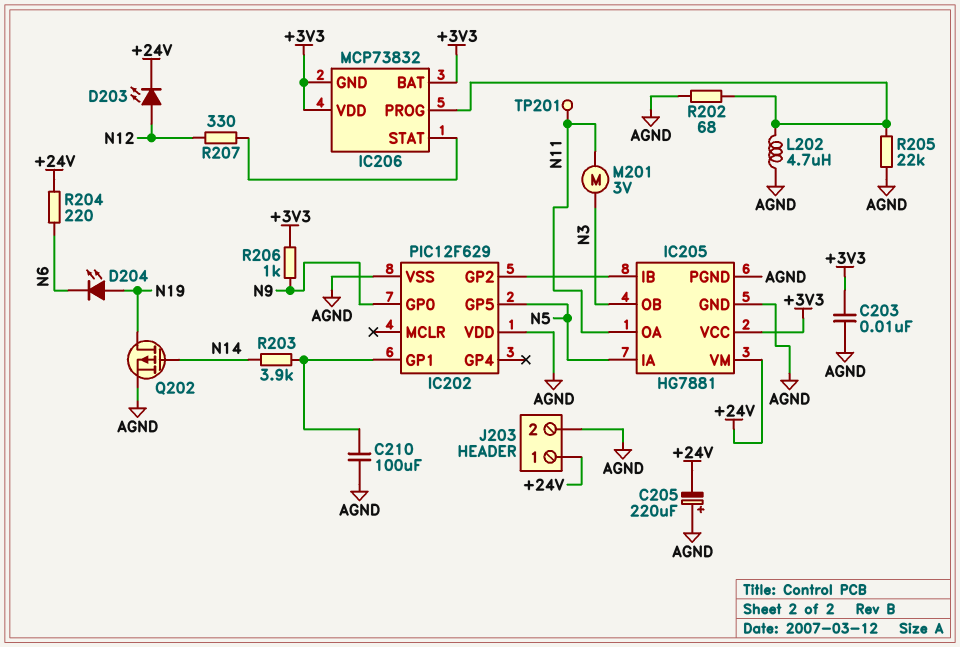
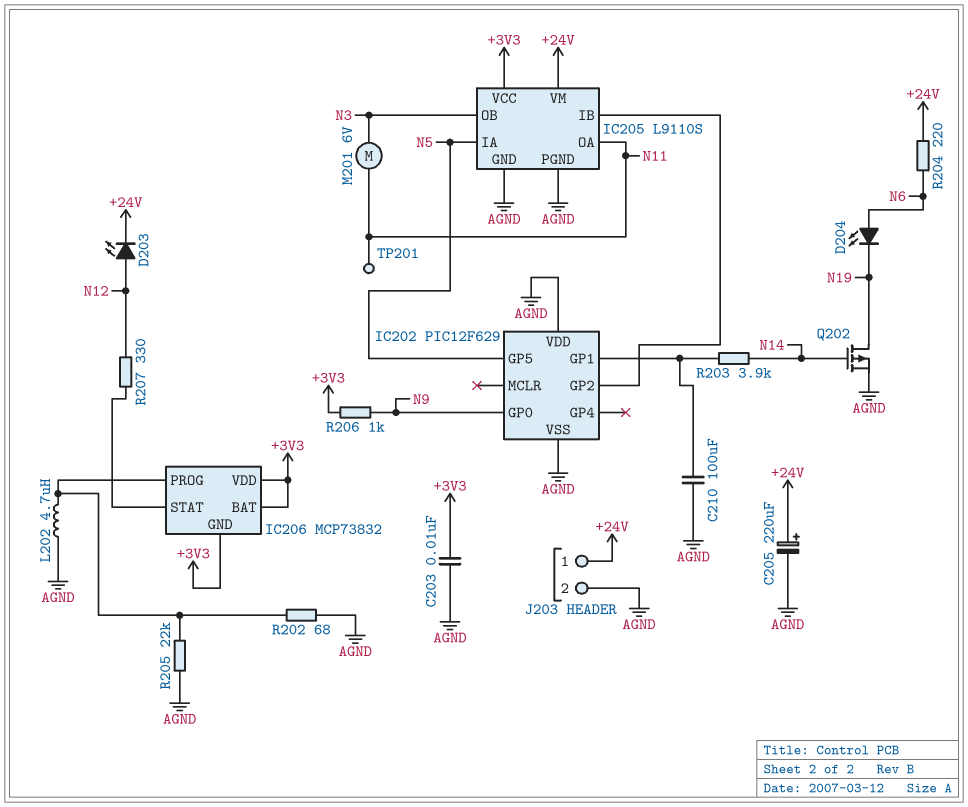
C205: 220uF (plus AGND, minus +24V) -> 220uF (plus +24V, minus AGND)
D204: LED (A N19, K N6) -> LED (A N6, K N19)
IC205: HG7881 -> L9110S
M201: motor 3V (N3, N11) -> motor 6V (N3, N11)

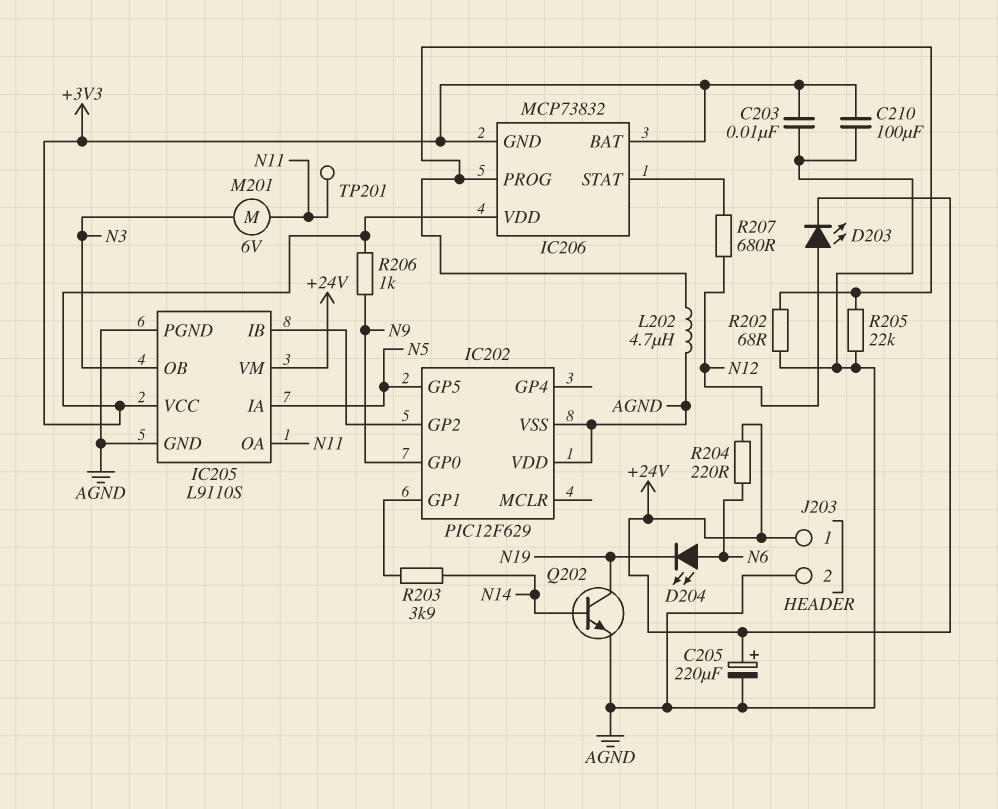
C210: 100uF (AGND, IC202/GP1) -> 100uF (+3V3, AGND)
Q202: PMOS (G N14, D N19, S AGND) -> NPN (B N14, C N19, E AGND)
R207: 330 (IC206/STAT, N12) -> 680 (IC206/STAT, N12)

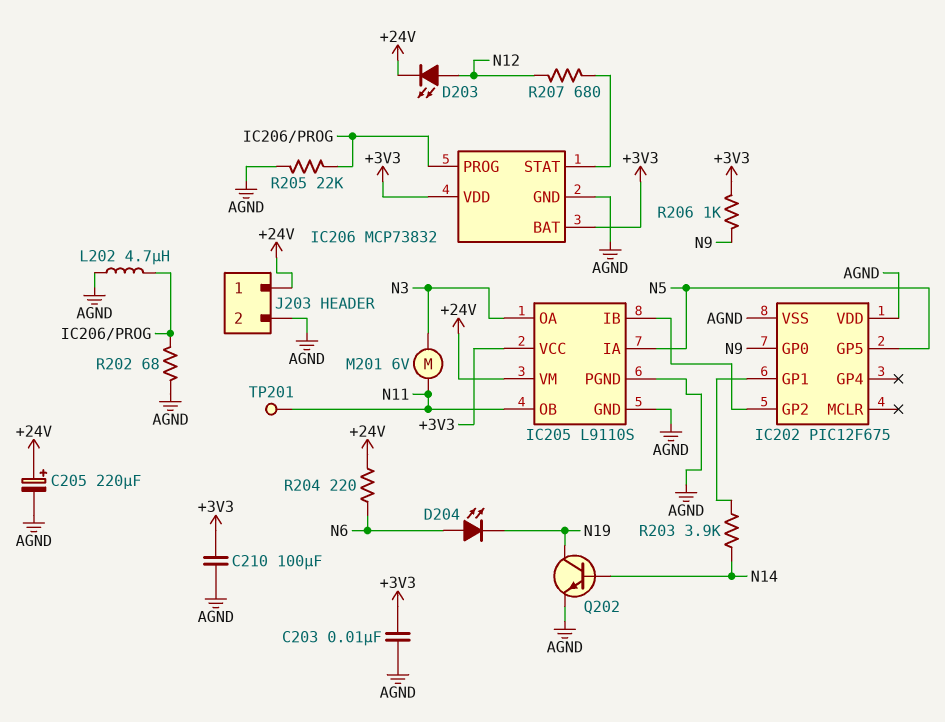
IC202: PIC12F629 -> PIC12F675
IC205 pin OA: N11 -> N3
IC205 pin OB: N3 -> N11
IC206 pin GND: +3V3 -> AGND

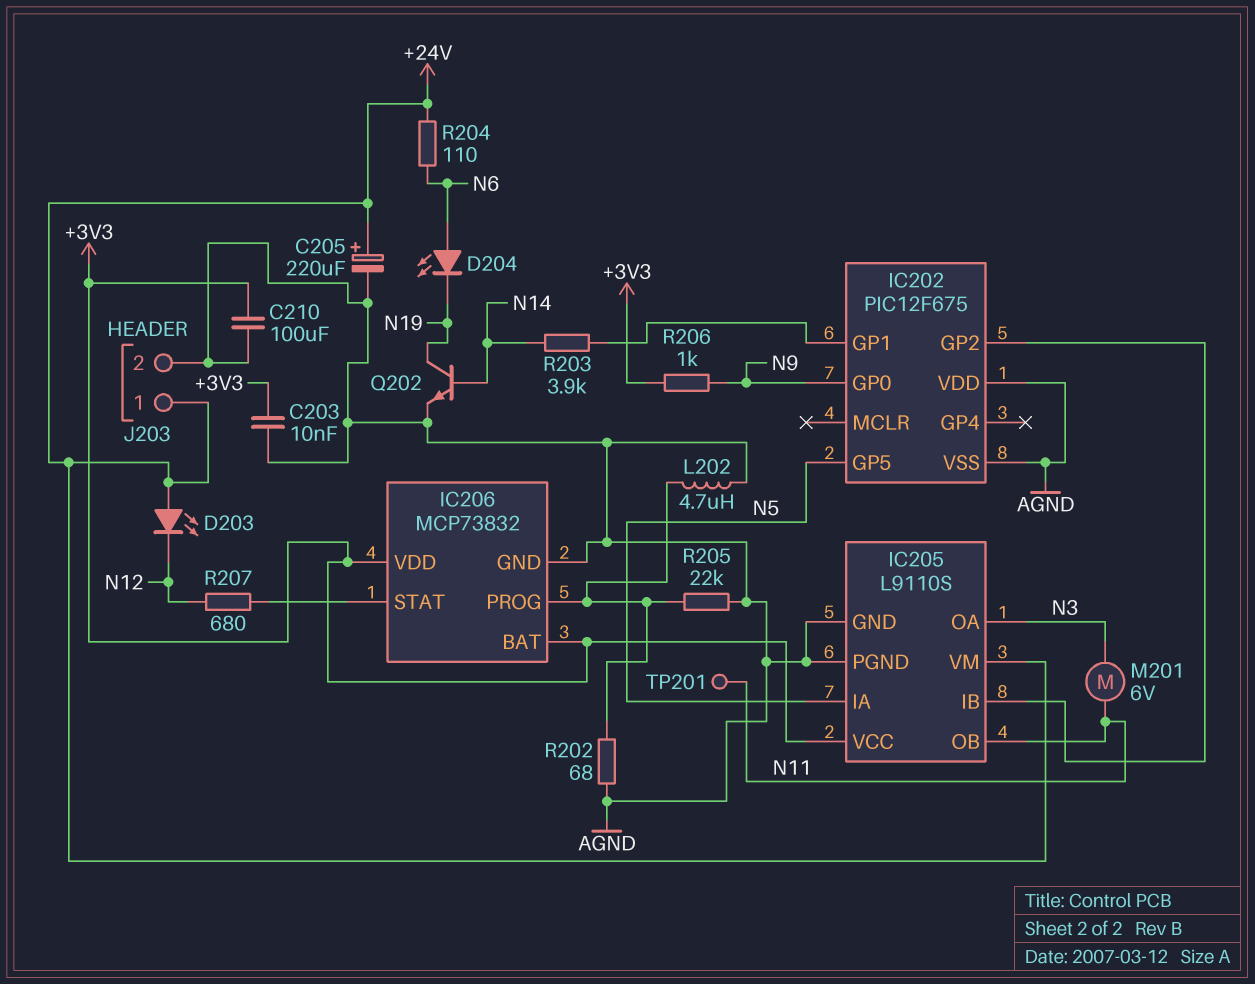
D203: LED (A N12, K +24V) -> LED (A +24V, K N12)
R204: 220 (+24V, N6) -> 110 (+24V, N6)

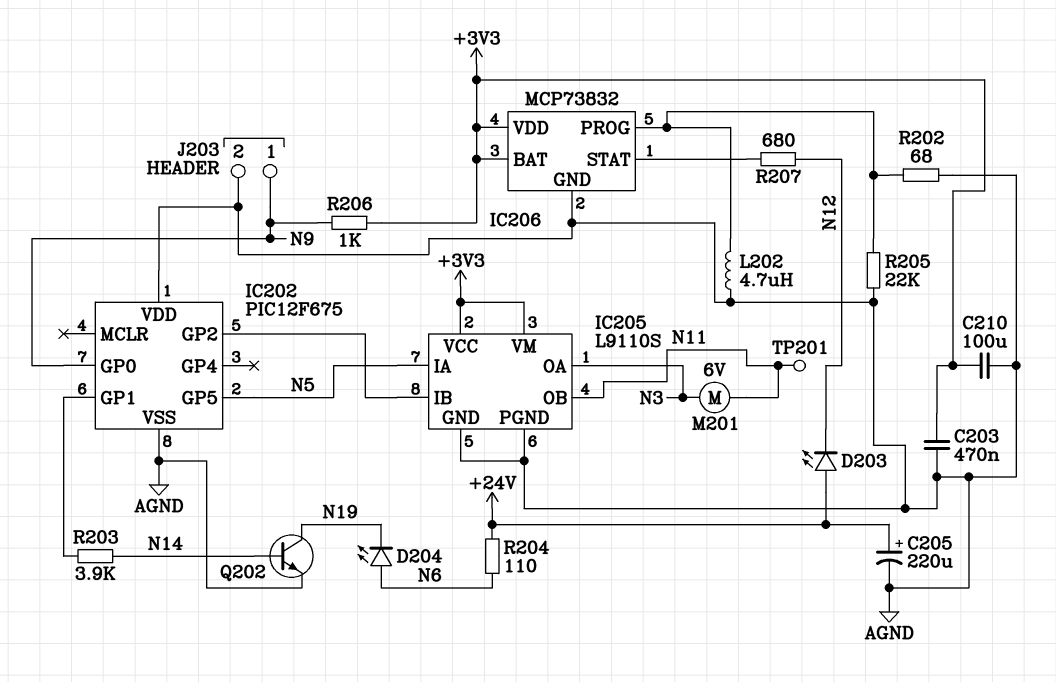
C203: 10nF (+3V3, AGND) -> 470nF (+3V3, AGND)
IC205 pin VM: +24V -> +3V3
J203 pin 1: +24V -> N9

